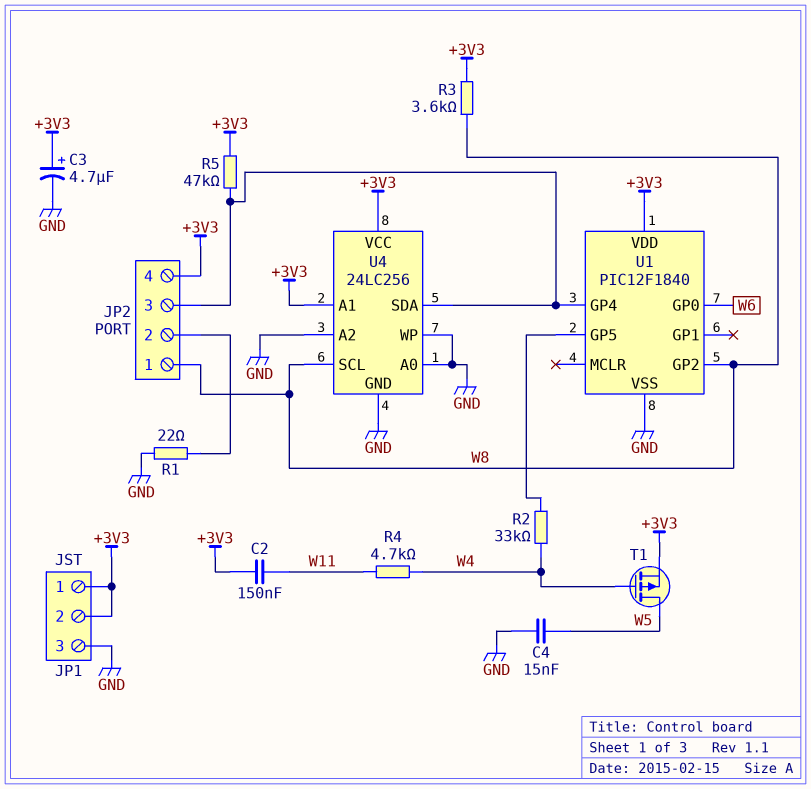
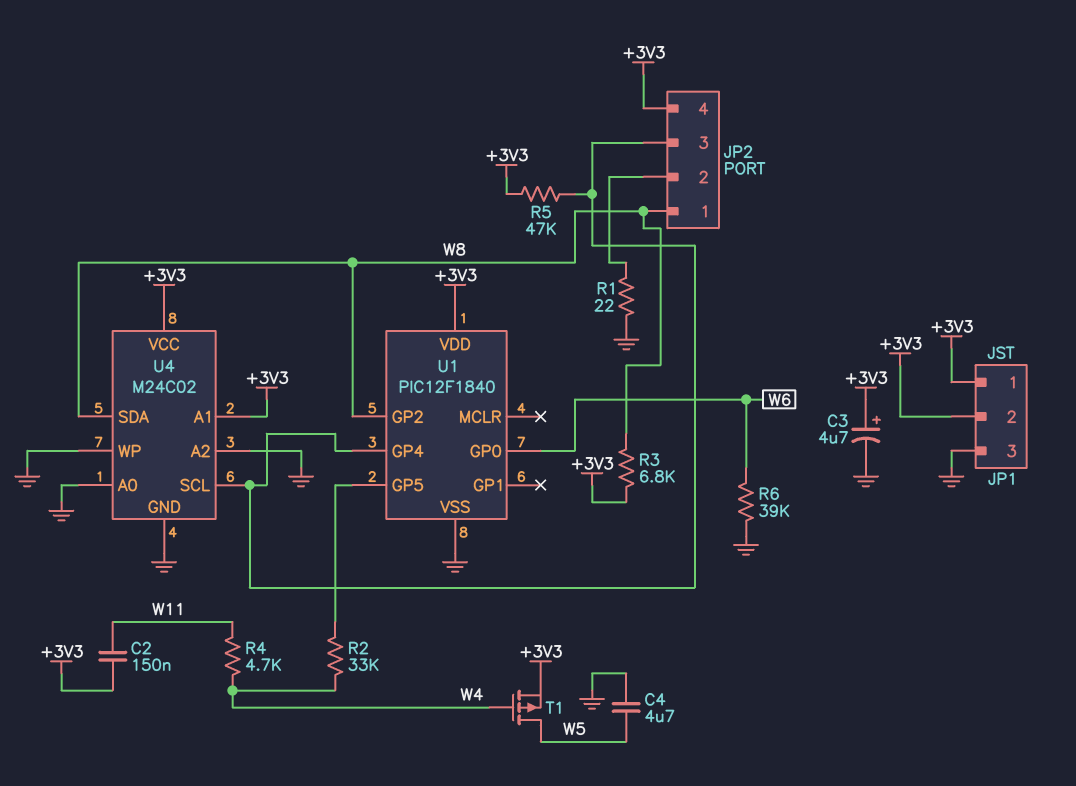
C4: 15nF (GND, W5) -> 4.7uF (GND, W5)
R3: 3.6k (+3V3, W8) -> 6.8k (+3V3, W8)
R6: none -> 39k (GND, W6)
U4: 24LC256 -> M24C02
U4 pin SCL: W8 -> JP2/3
U4 pin SDA: JP2/3 -> W8

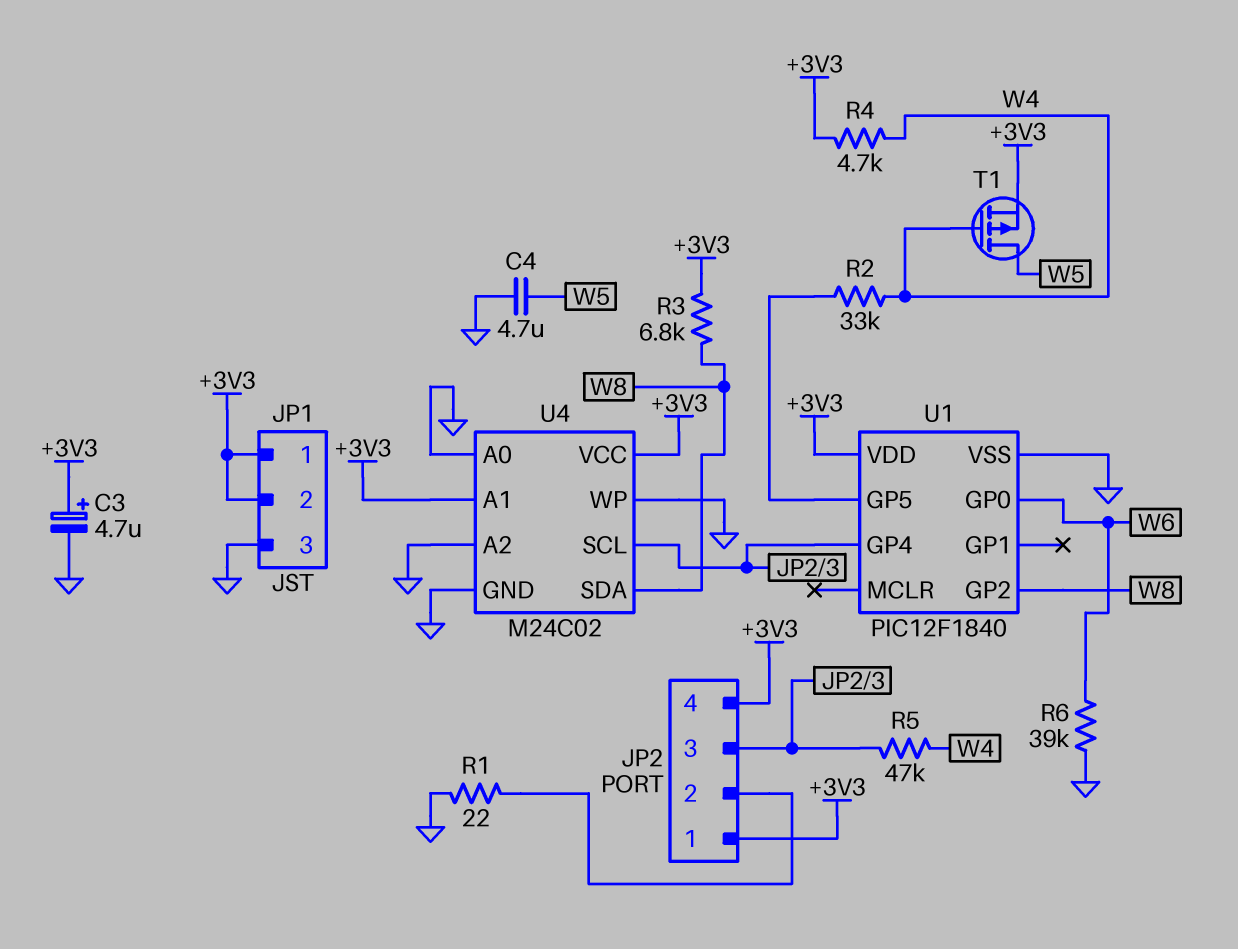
C2: 150nF (+3V3, W11) -> none
JP2 pin 1: W8 -> +3V3
R4: 4.7k (W4, W11) -> 4.7k (+3V3, W4)
R5: 47k (+3V3, JP2/3) -> 47k (JP2/3, W4)

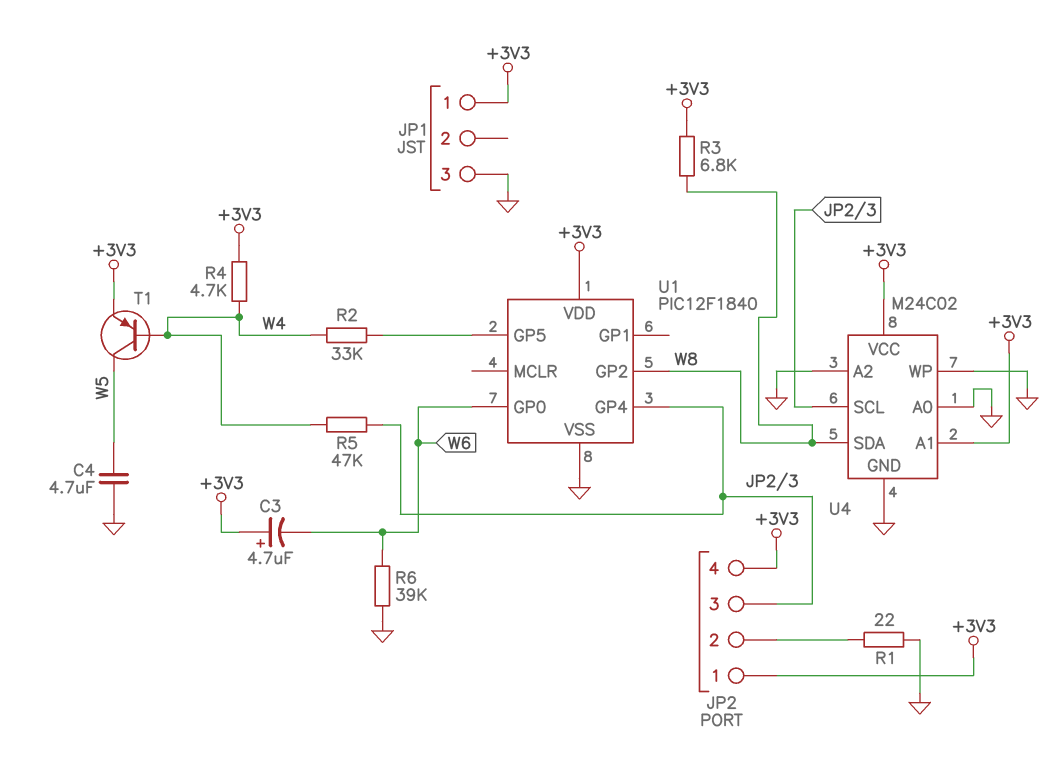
C3: 4.7uF (plus +3V3, minus GND) -> 4.7uF (plus +3V3, minus W6)
JP1 pin 2: +3V3 -> none
T1: PMOS (G W4, D W5, S +3V3) -> PNP (B W4, C W5, E +3V3)

